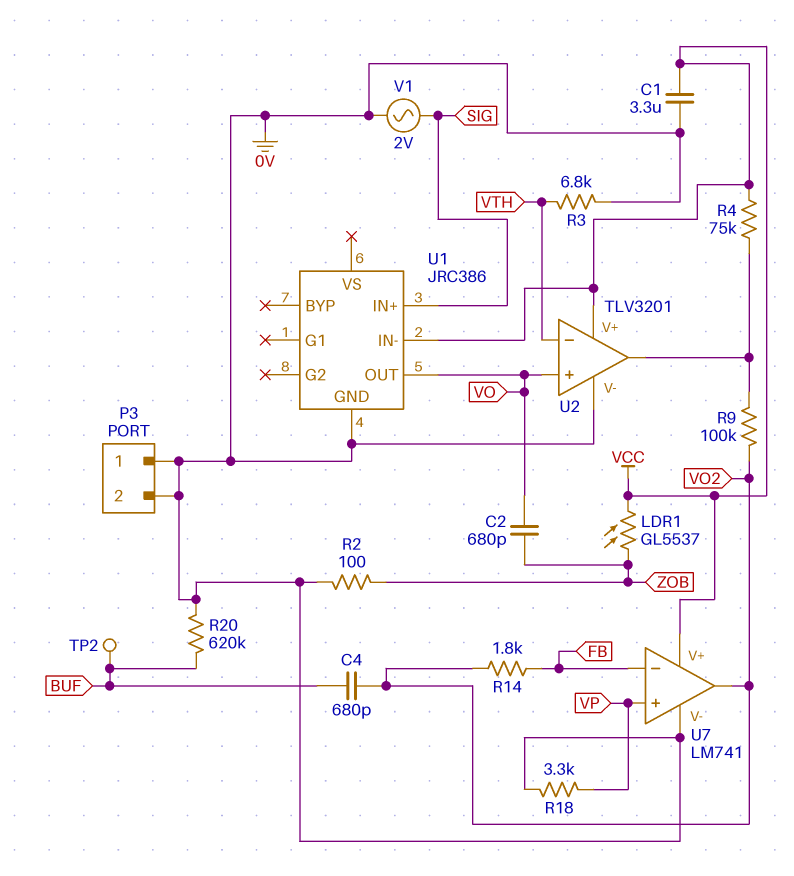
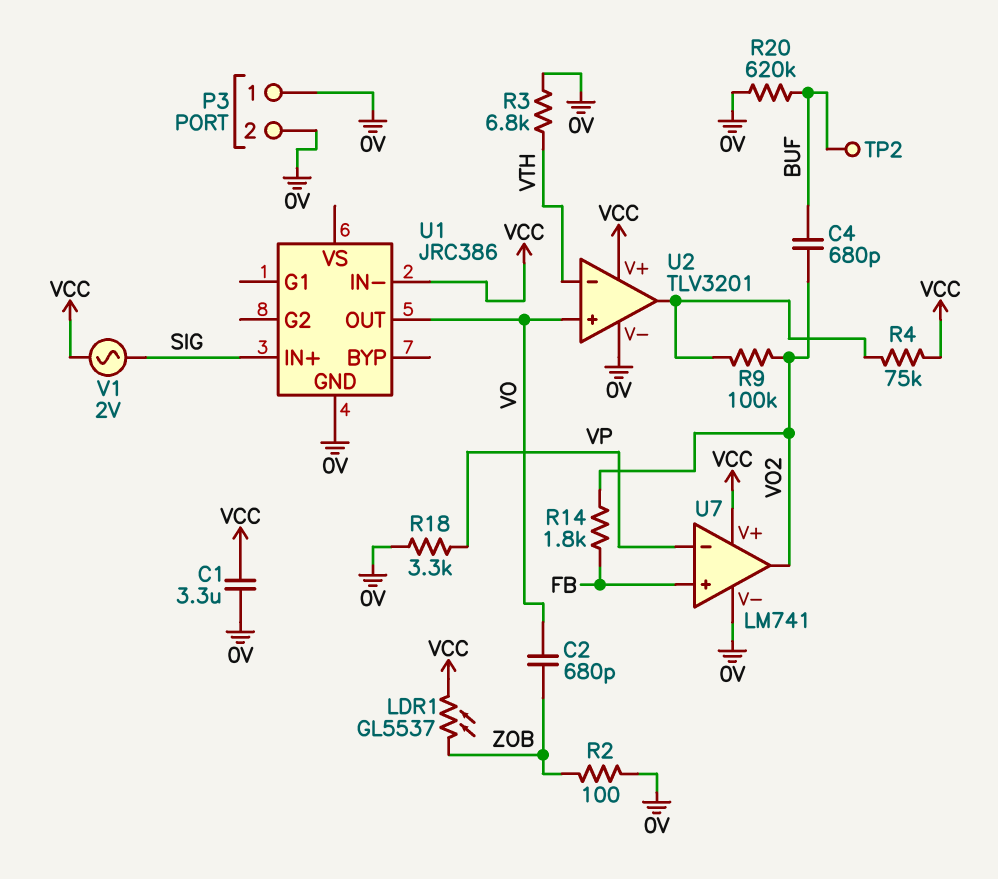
U7 pin in+: VP -> FB
U7 pin in-: FB -> VP
V1: AC 2V (0V, SIG) -> AC 2V (SIG, VCC)

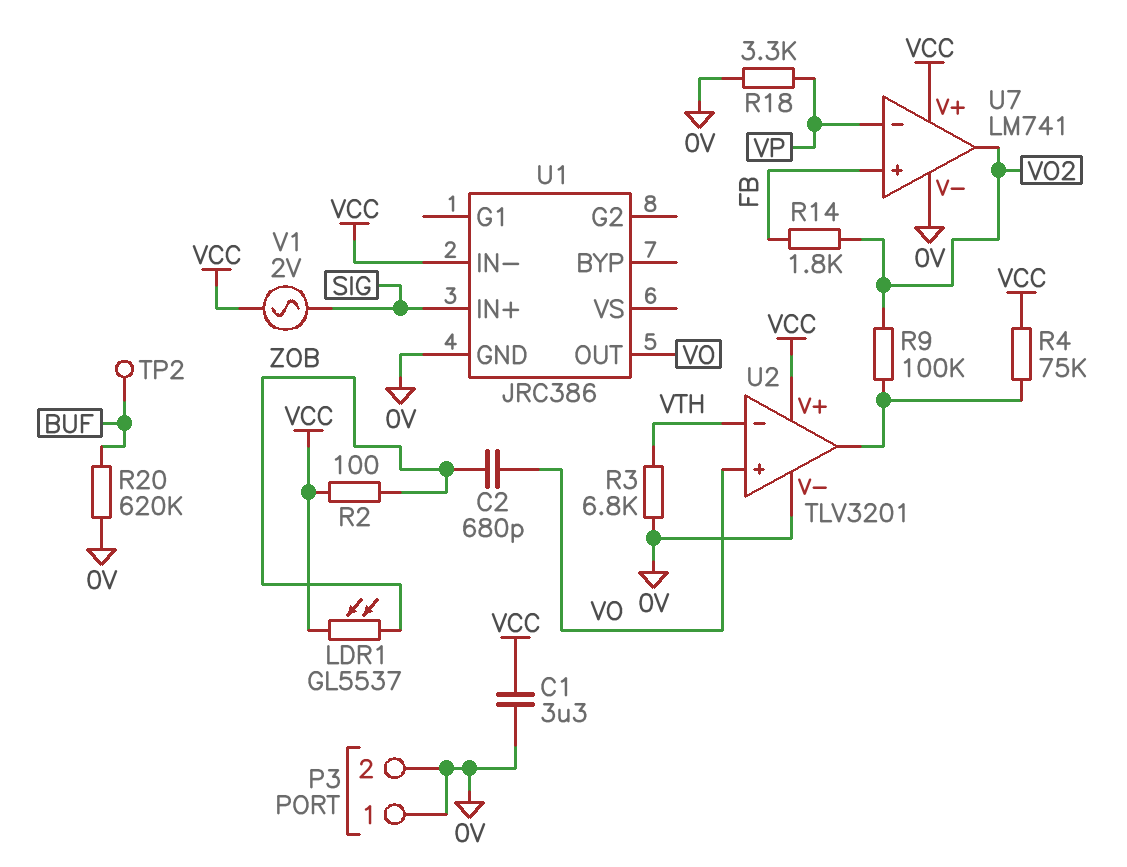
C4: 680pF (BUF, VO2) -> none
R2: 100 (0V, ZOB) -> 100 (VCC, ZOB)

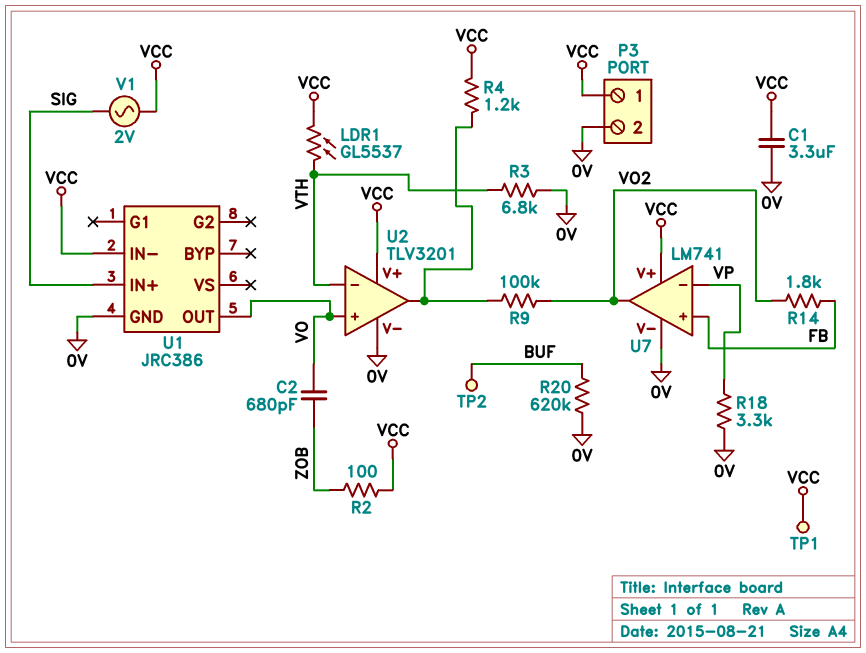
LDR1: GL5537 (VCC, ZOB) -> GL5537 (VCC, VTH)
P3 pin 1: 0V -> VCC
R4: 75k (U2/out, VCC) -> 1.2k (U2/out, VCC)
TP1: none -> test point (VCC)

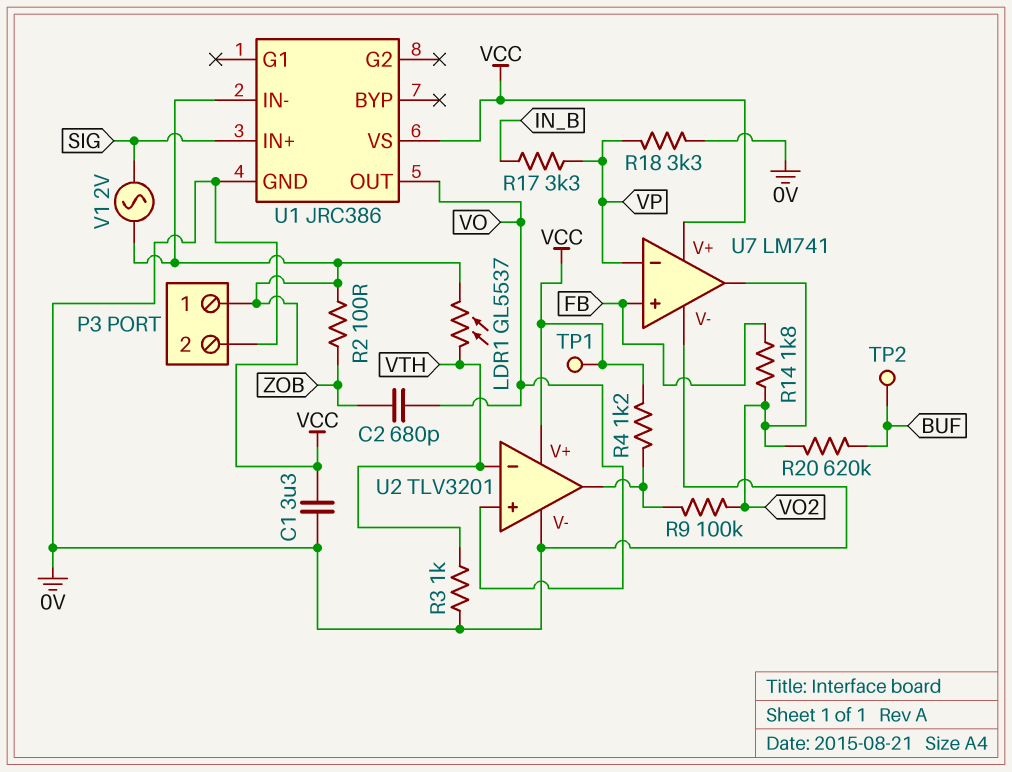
R3: 6.8k (0V, VTH) -> 1k (0V, VTH)
R17: none -> 3.3k (IN_B, VP)
R20: 620k (0V, BUF) -> 620k (BUF, VO2)
U1 pin VS: none -> VCC

